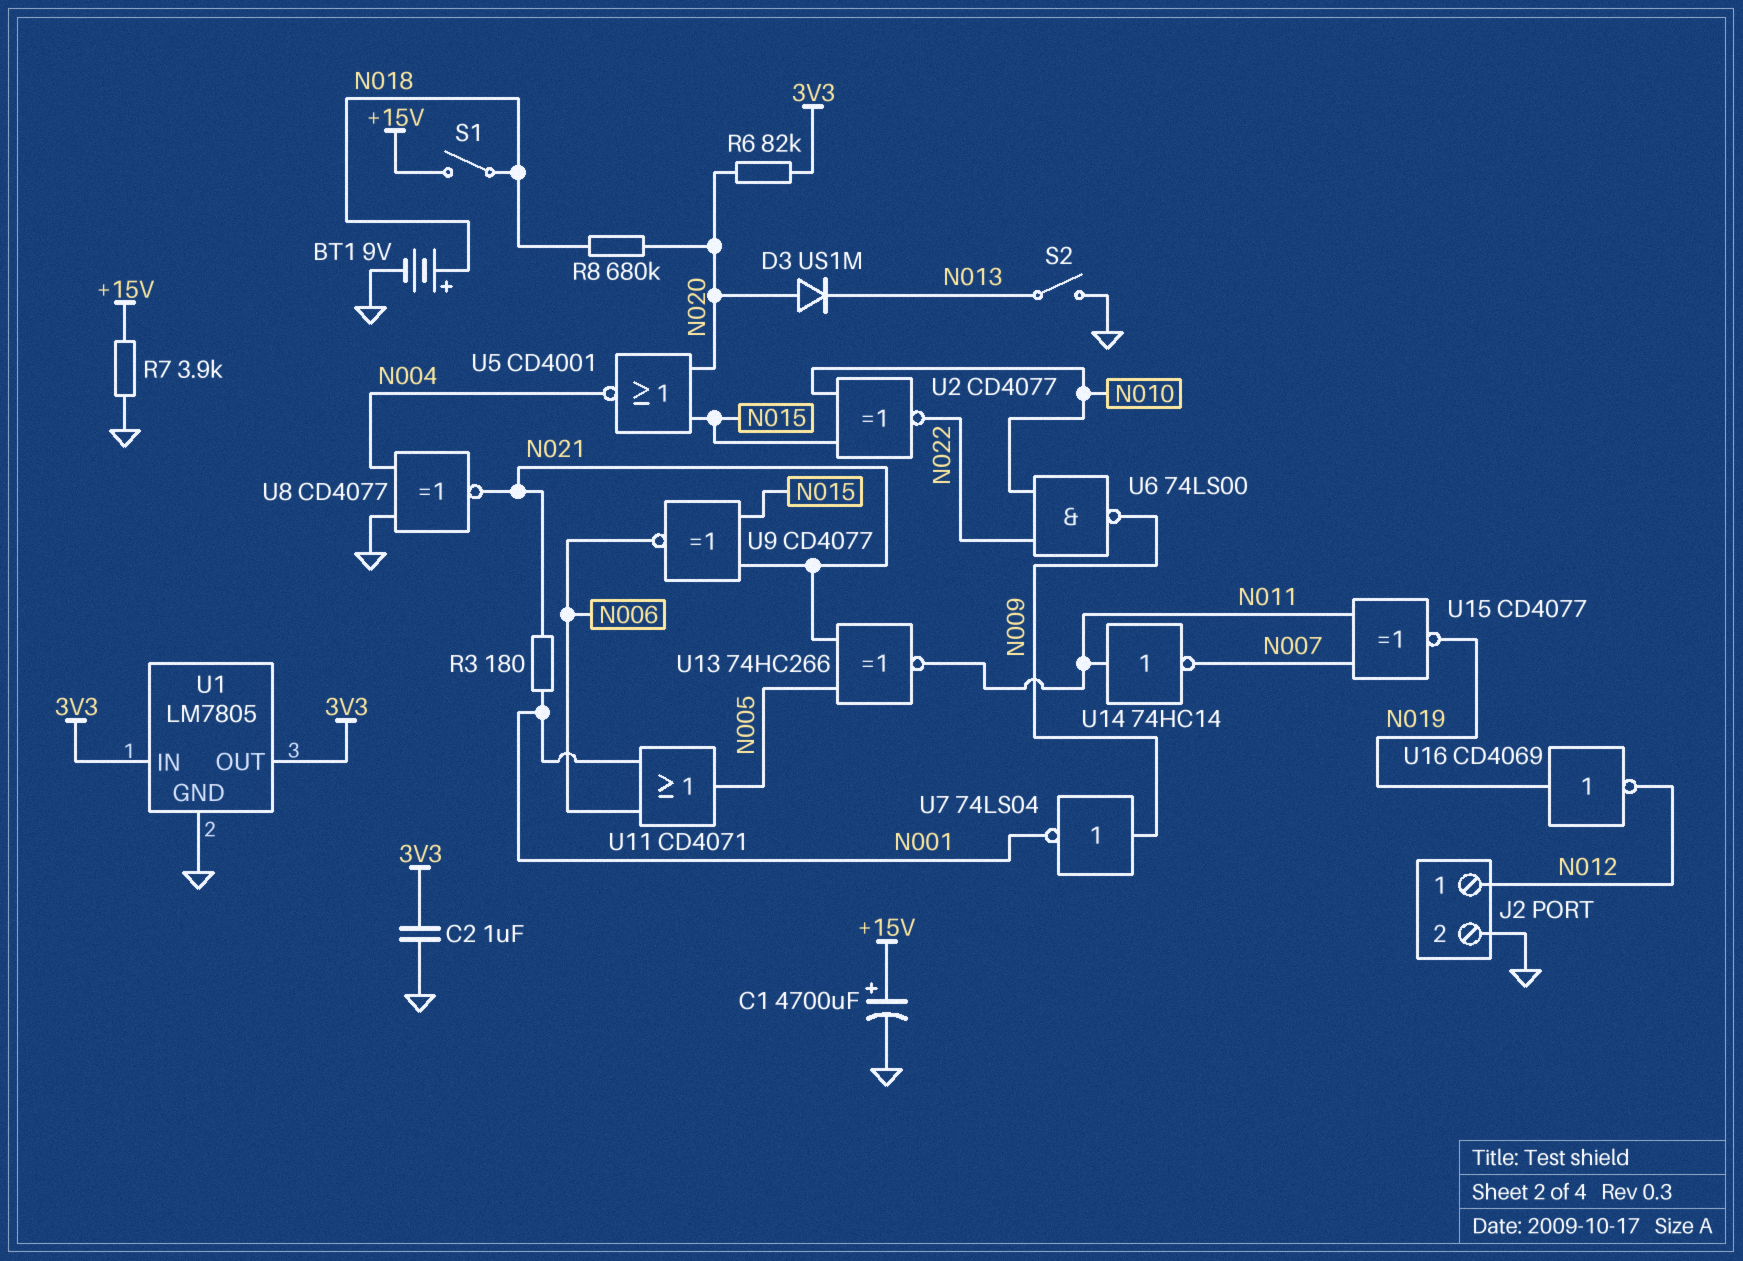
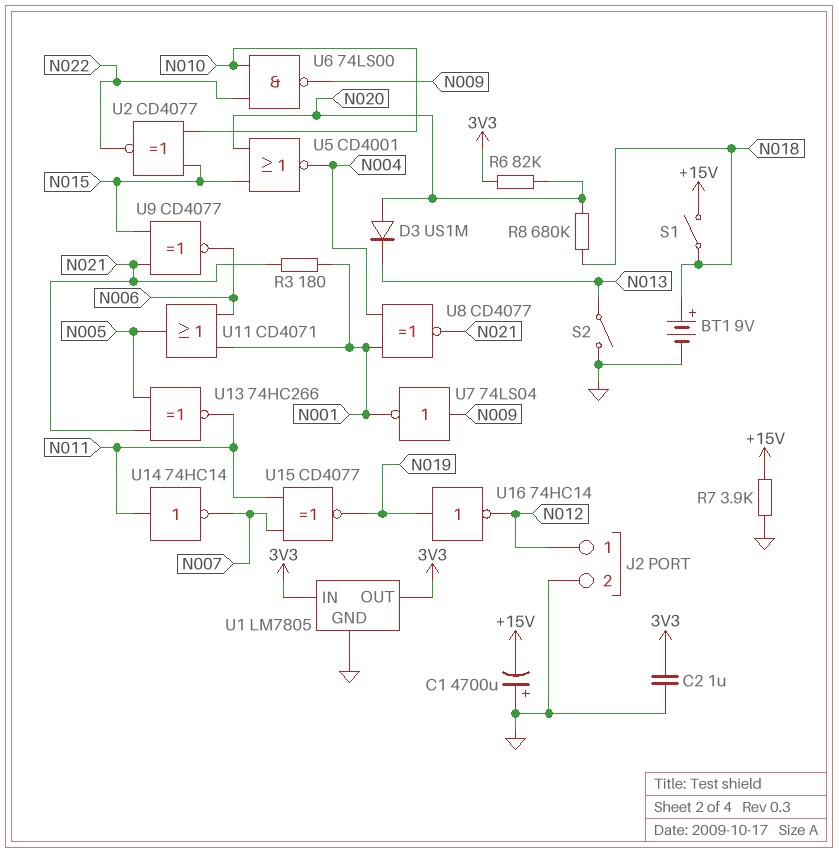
C1: 4700uF (plus +15V, minus GND) -> 4700uF (plus GND, minus +15V)
U8: XNOR CD4077 (in GND, in N004, out N021) -> XNOR CD4077 (in N001, in N004, out N021)
U16: NOT CD4069 (in N019, out N012) -> NOT 74HC14 (in N019, out N012)

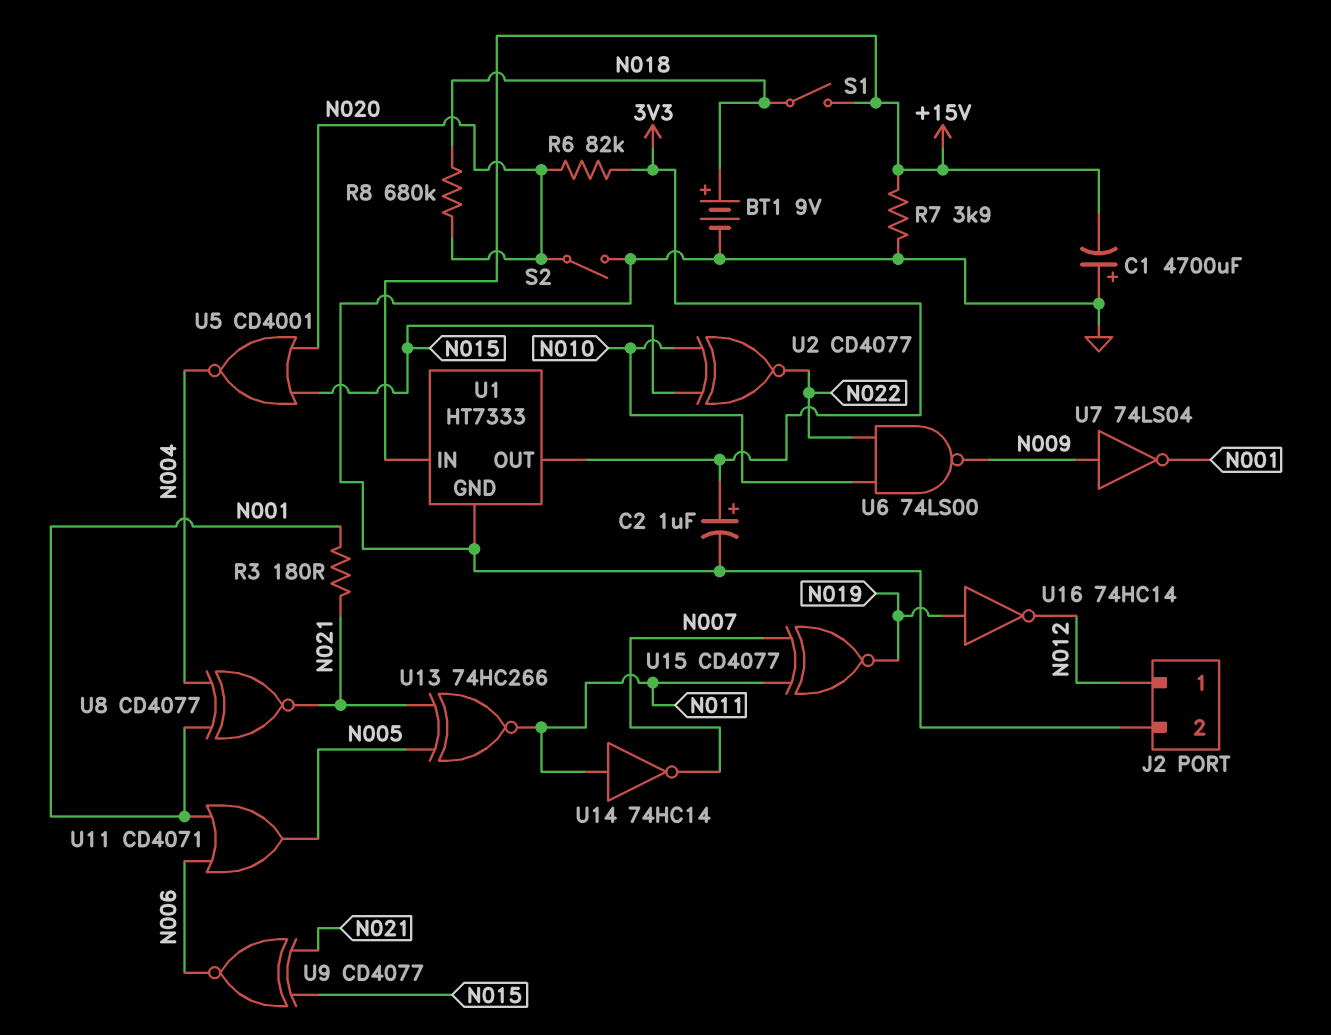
C2: 1uF (3V3, GND) -> 1uF (plus 3V3, minus GND)
D3: diode US1M (A N020, K N013) -> none
S2: switch (GND, N013) -> switch (GND, N020)
U1: LM7805 -> HT7333
U1 pin IN: 3V3 -> +15V

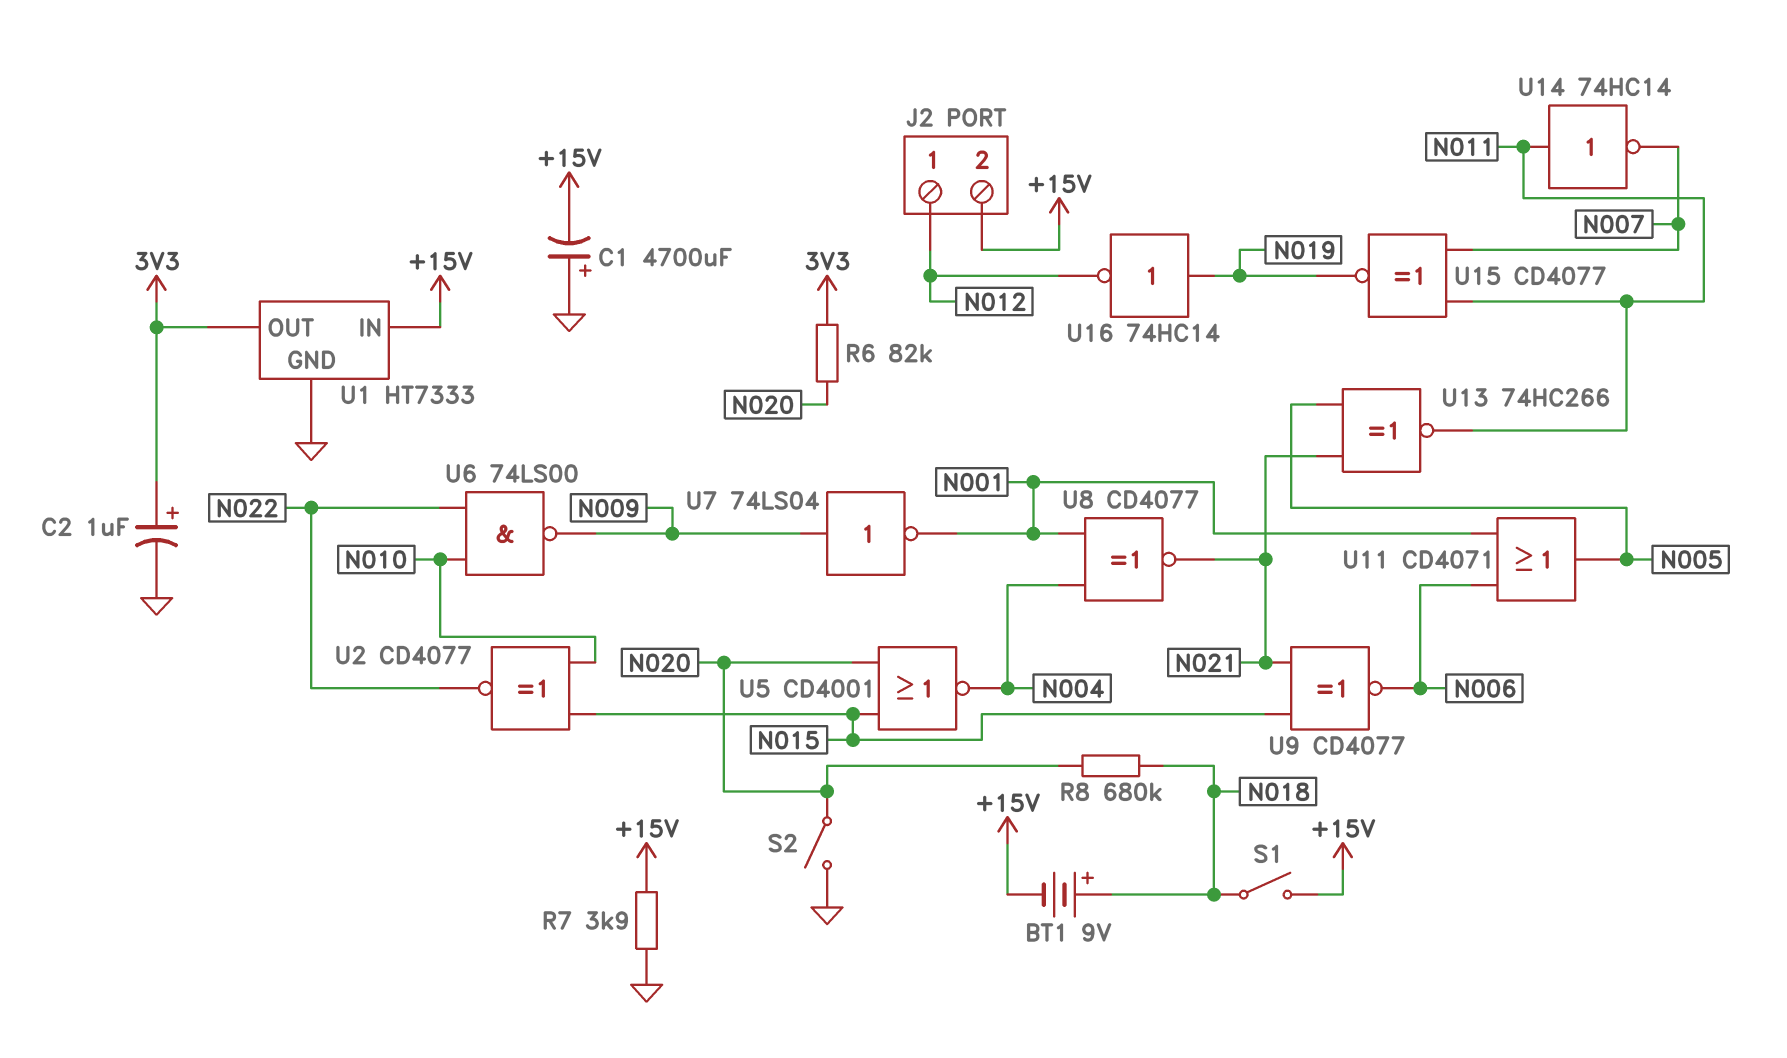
BT1: 9V (plus N018, minus GND) -> 9V (plus N018, minus +15V)
J2 pin 2: GND -> +15V
R3: 180 (N001, N021) -> none

